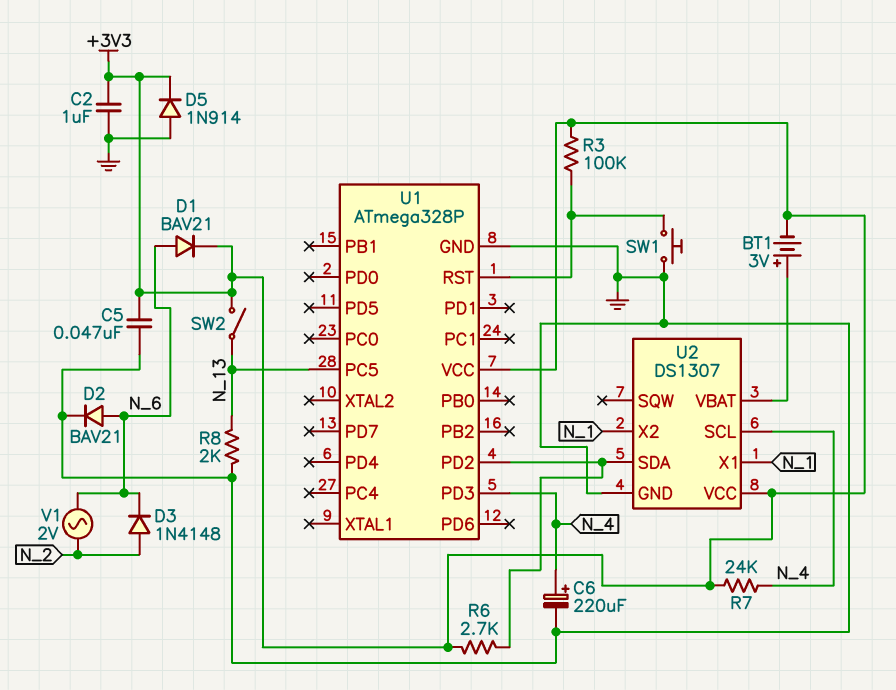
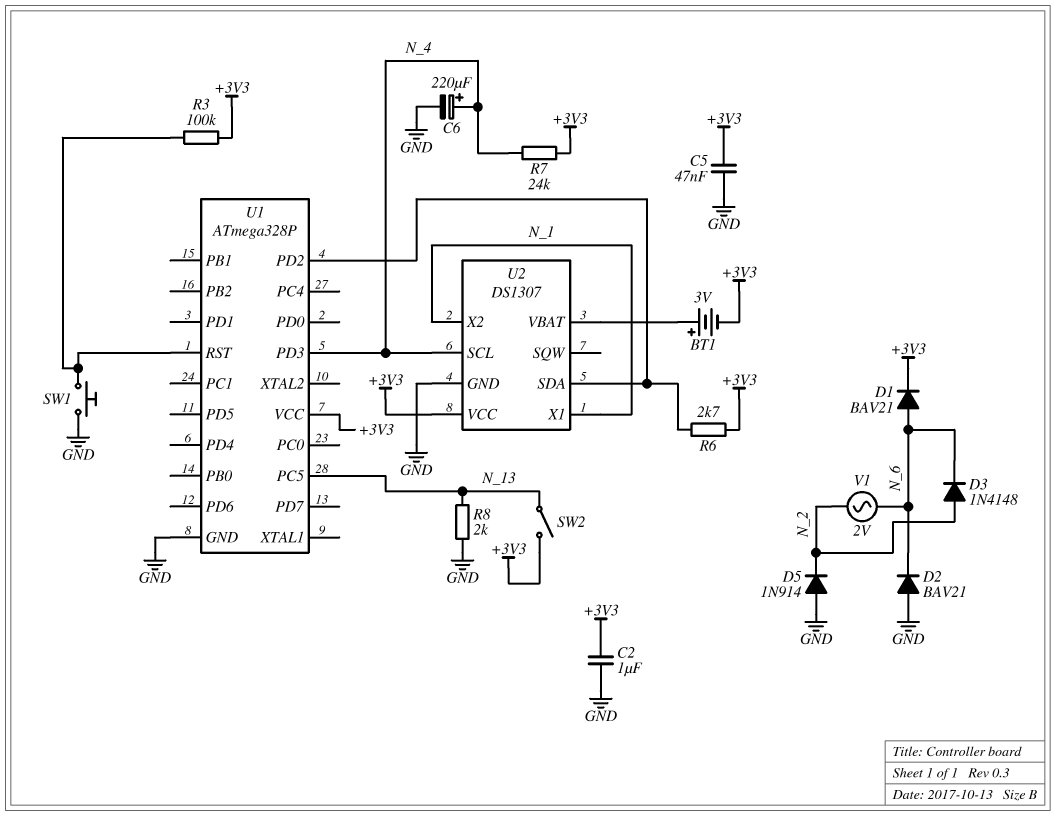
D2: diode BAV21 (A N_6, K GND) -> diode BAV21 (A GND, K N_6)
D5: diode 1N914 (A GND, K +3V3) -> diode 1N914 (A GND, K N_2)

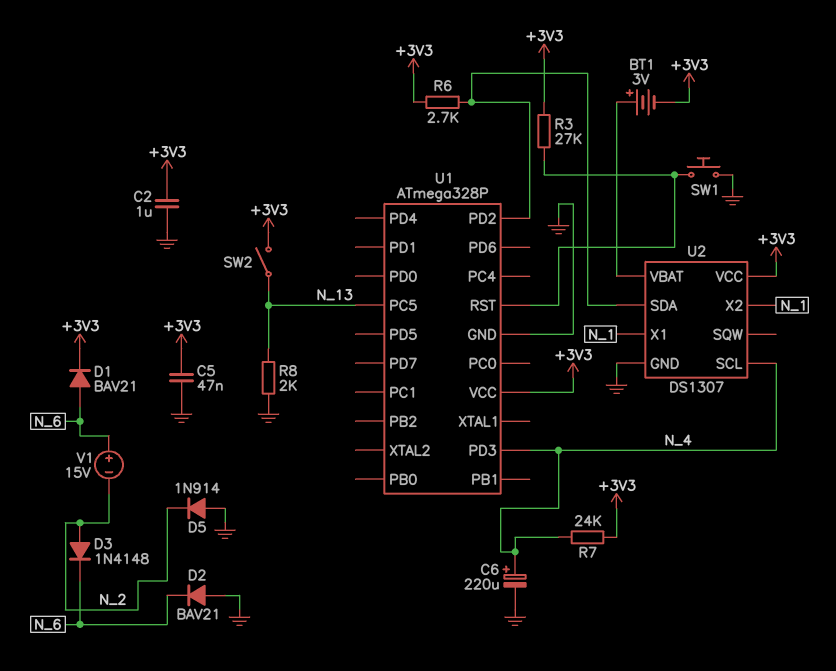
R3: 100k (+3V3, U1/RST) -> 27k (+3V3, U1/RST)
V1: AC 2V (N_2, N_6) -> 15V (plus N_6, minus N_2)

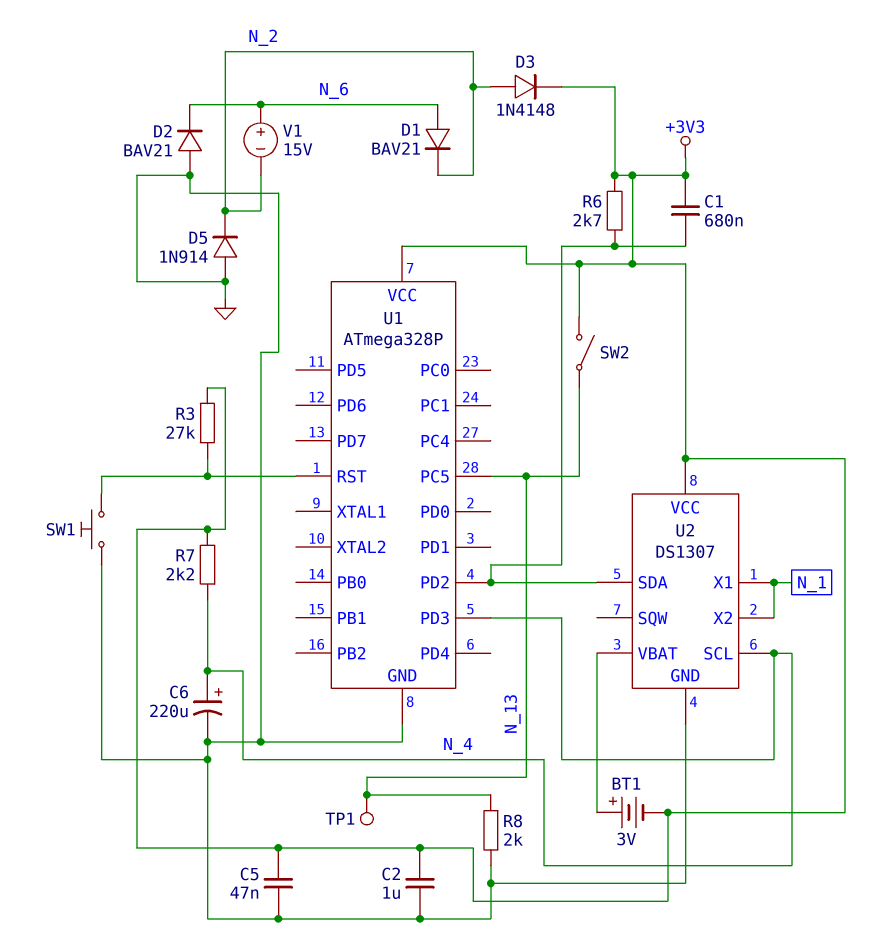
C1: none -> 680nF (+3V3, U1/PD2)
D1: diode BAV21 (A N_6, K +3V3) -> diode BAV21 (A N_6, K N_2)
D3: diode 1N4148 (A N_2, K N_6) -> diode 1N4148 (A N_2, K +3V3)
R7: 24k (+3V3, N_4) -> 2.2k (+3V3, N_4)
TP1: none -> test point (N_13)

